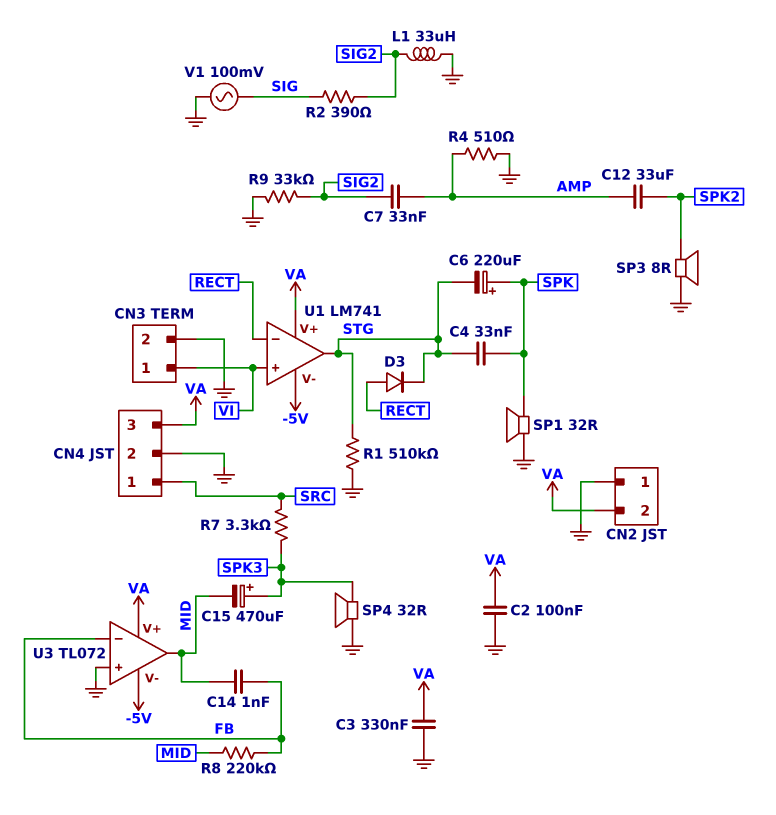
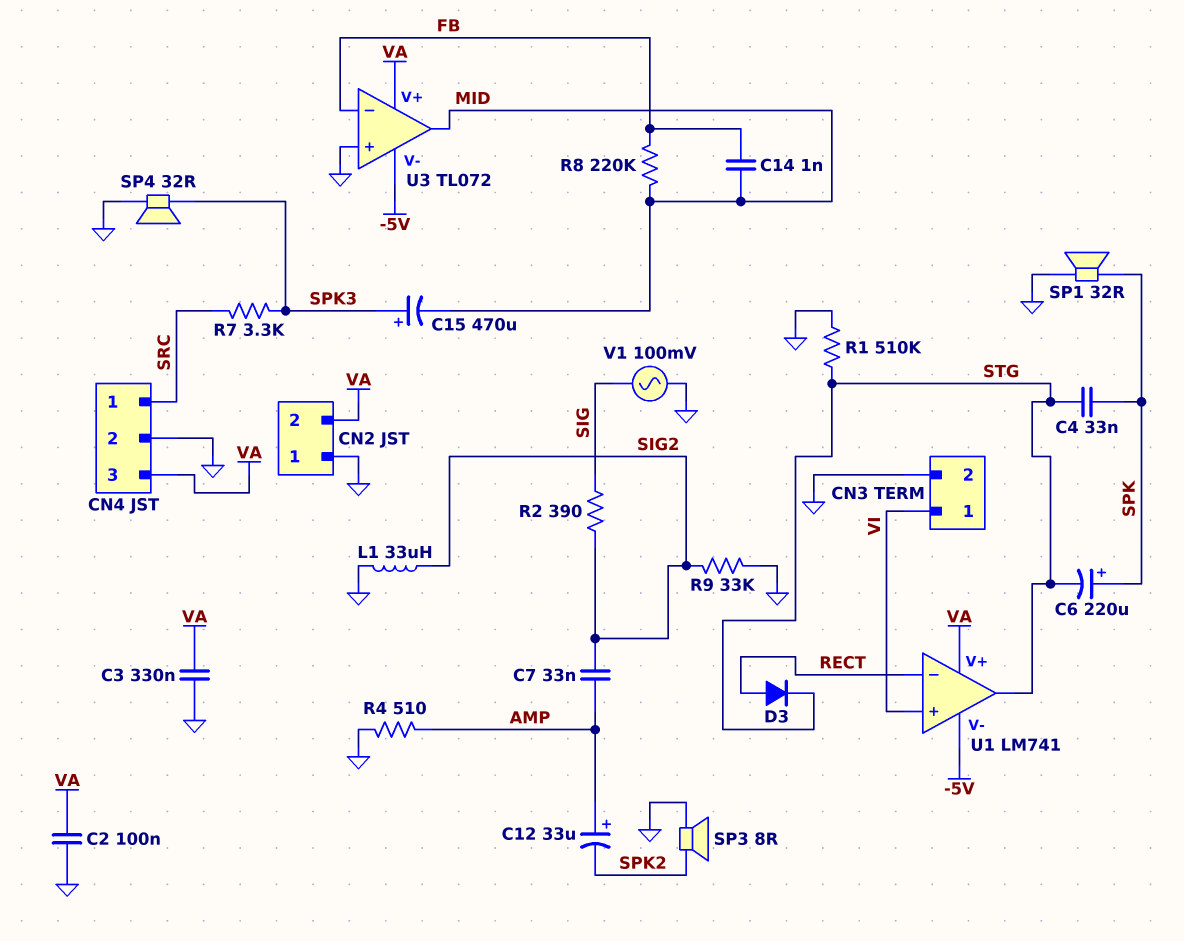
C12: 33uF (AMP, SPK2) -> 33uF (plus AMP, minus SPK2)

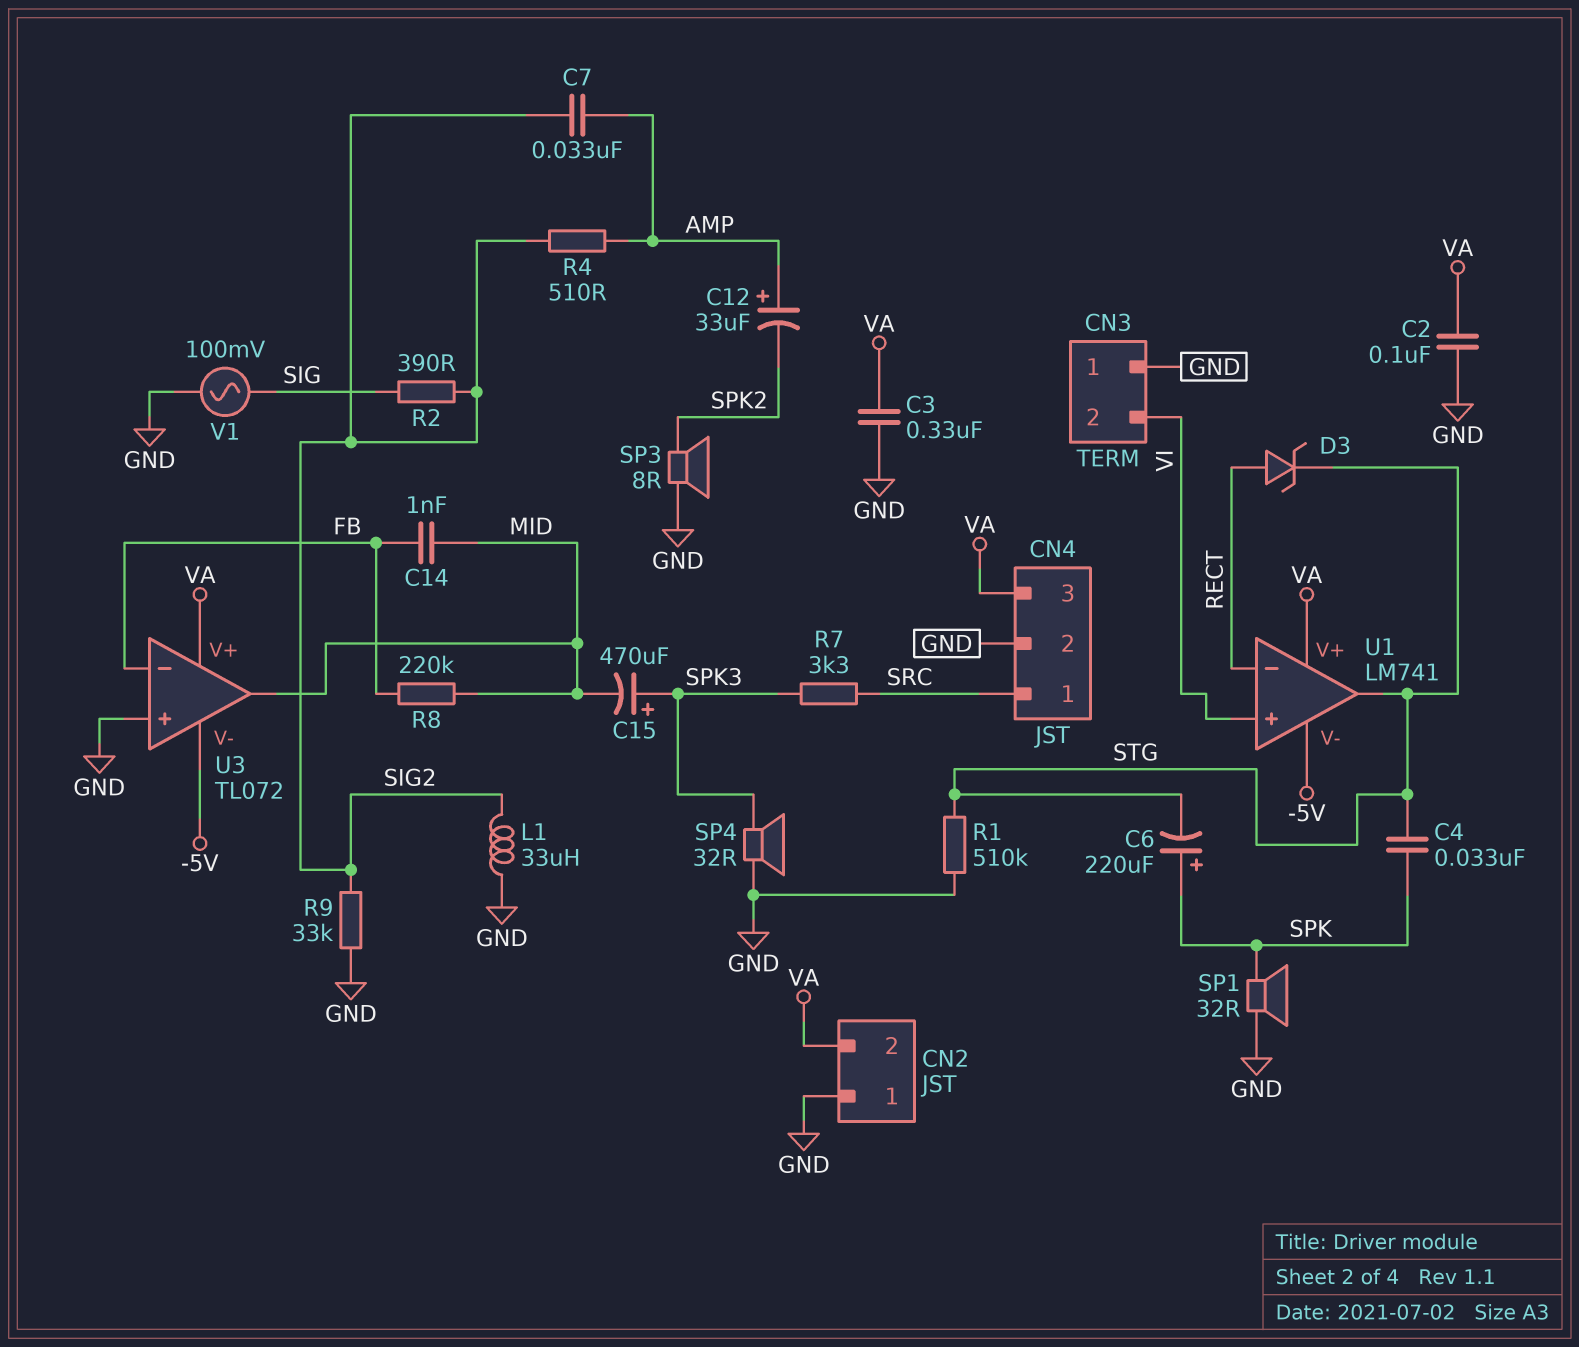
CN3 pin 1: VI -> GND
CN3 pin 2: GND -> VI
D3: diode (A RECT, K STG) -> zener (A RECT, K STG)
R4: 510 (AMP, GND) -> 510 (AMP, SIG2)

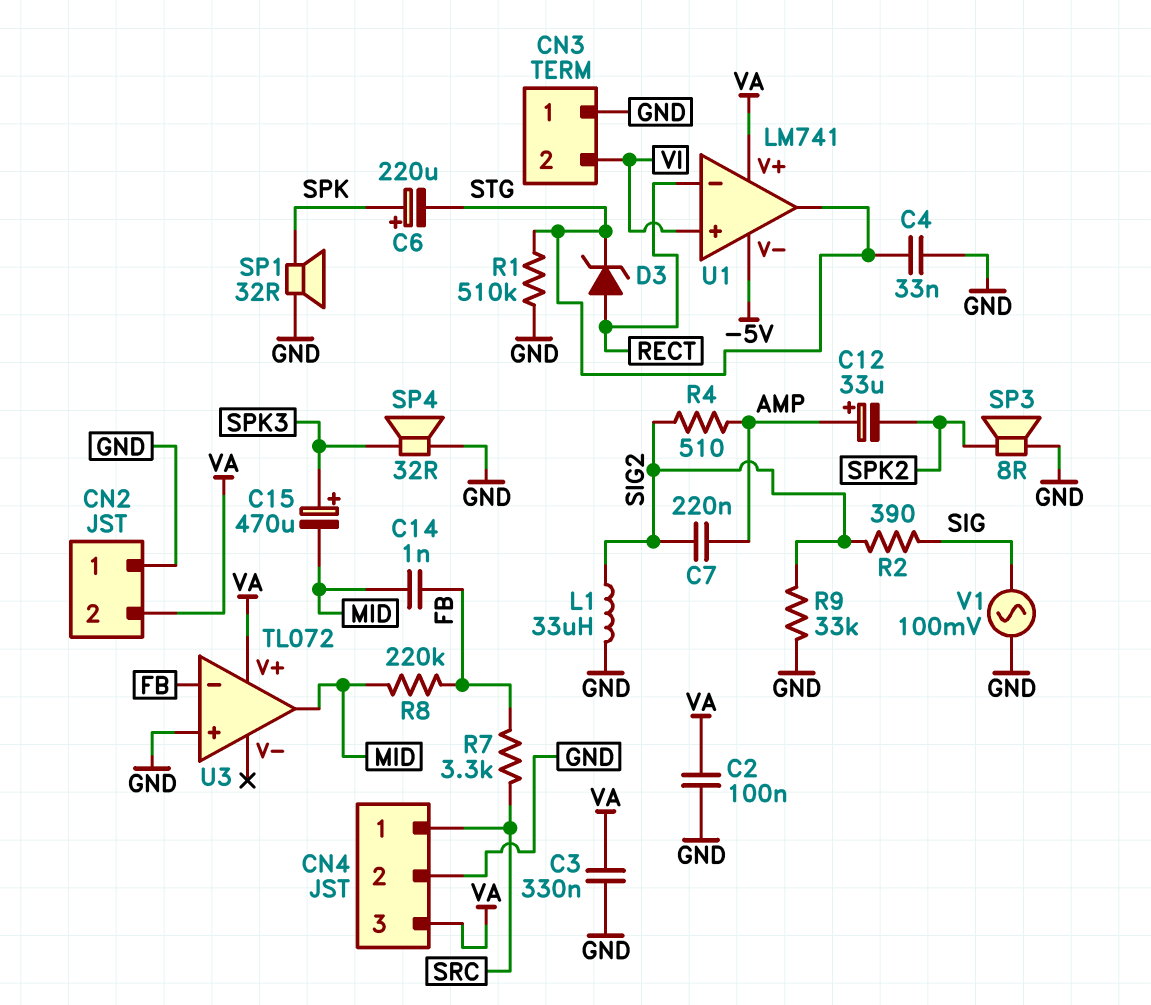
C4: 33nF (SPK, STG) -> 33nF (GND, STG)
C7: 33nF (AMP, SIG2) -> 220nF (AMP, SIG2)
R7: 3.3k (SPK3, SRC) -> 3.3k (FB, SRC)
U3 pin V-: -5V -> none

